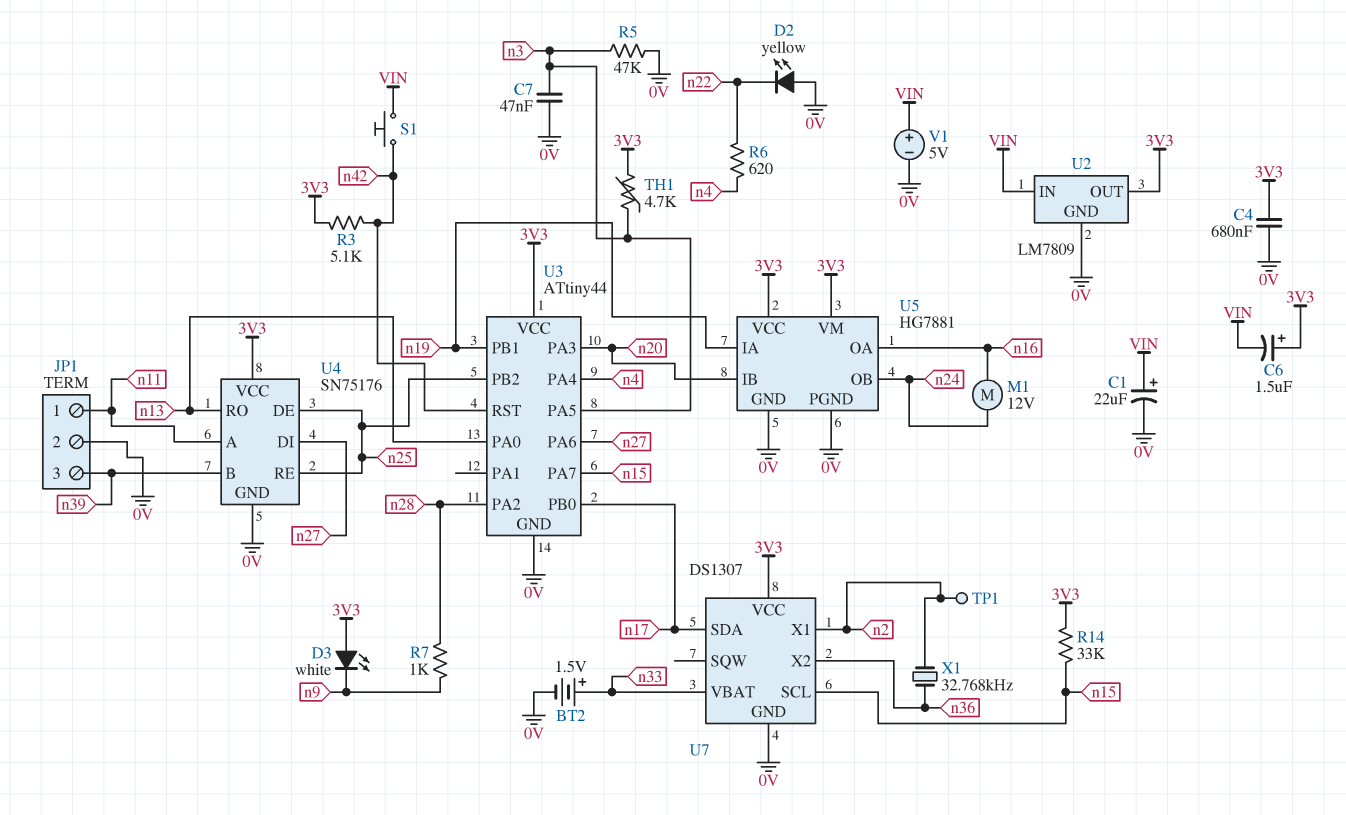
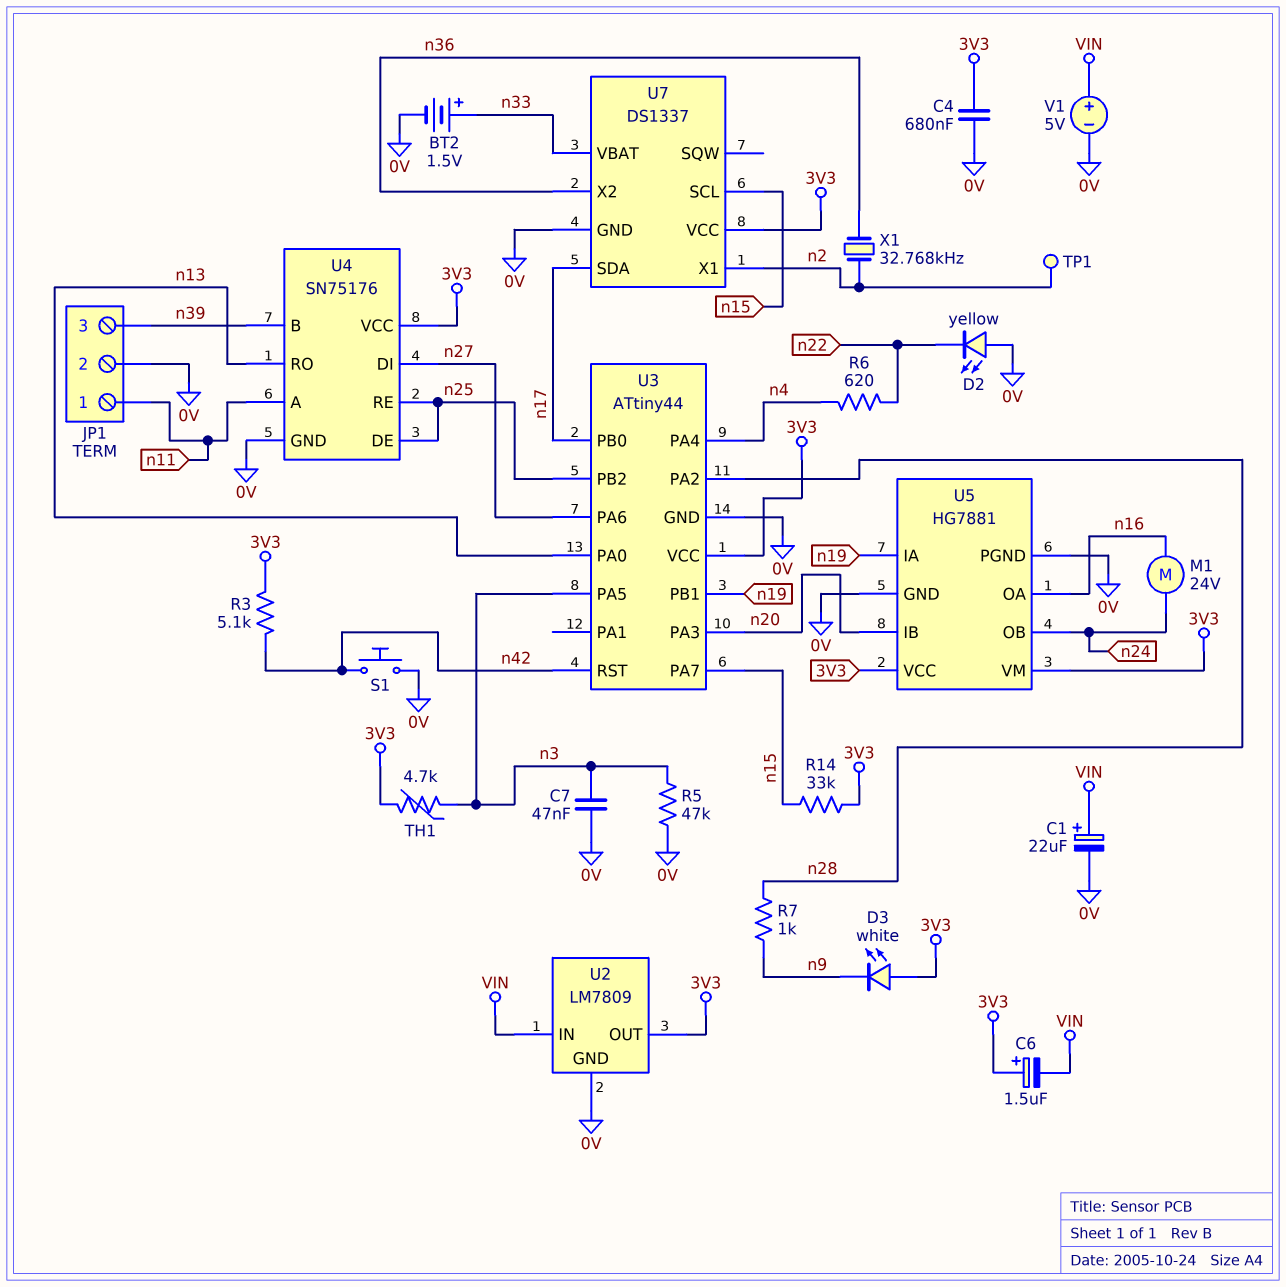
M1: motor 12V (n16, n24) -> motor 24V (n16, n24)
S1: button (VIN, n42) -> button (0V, n42)
U7: DS1307 -> DS1337

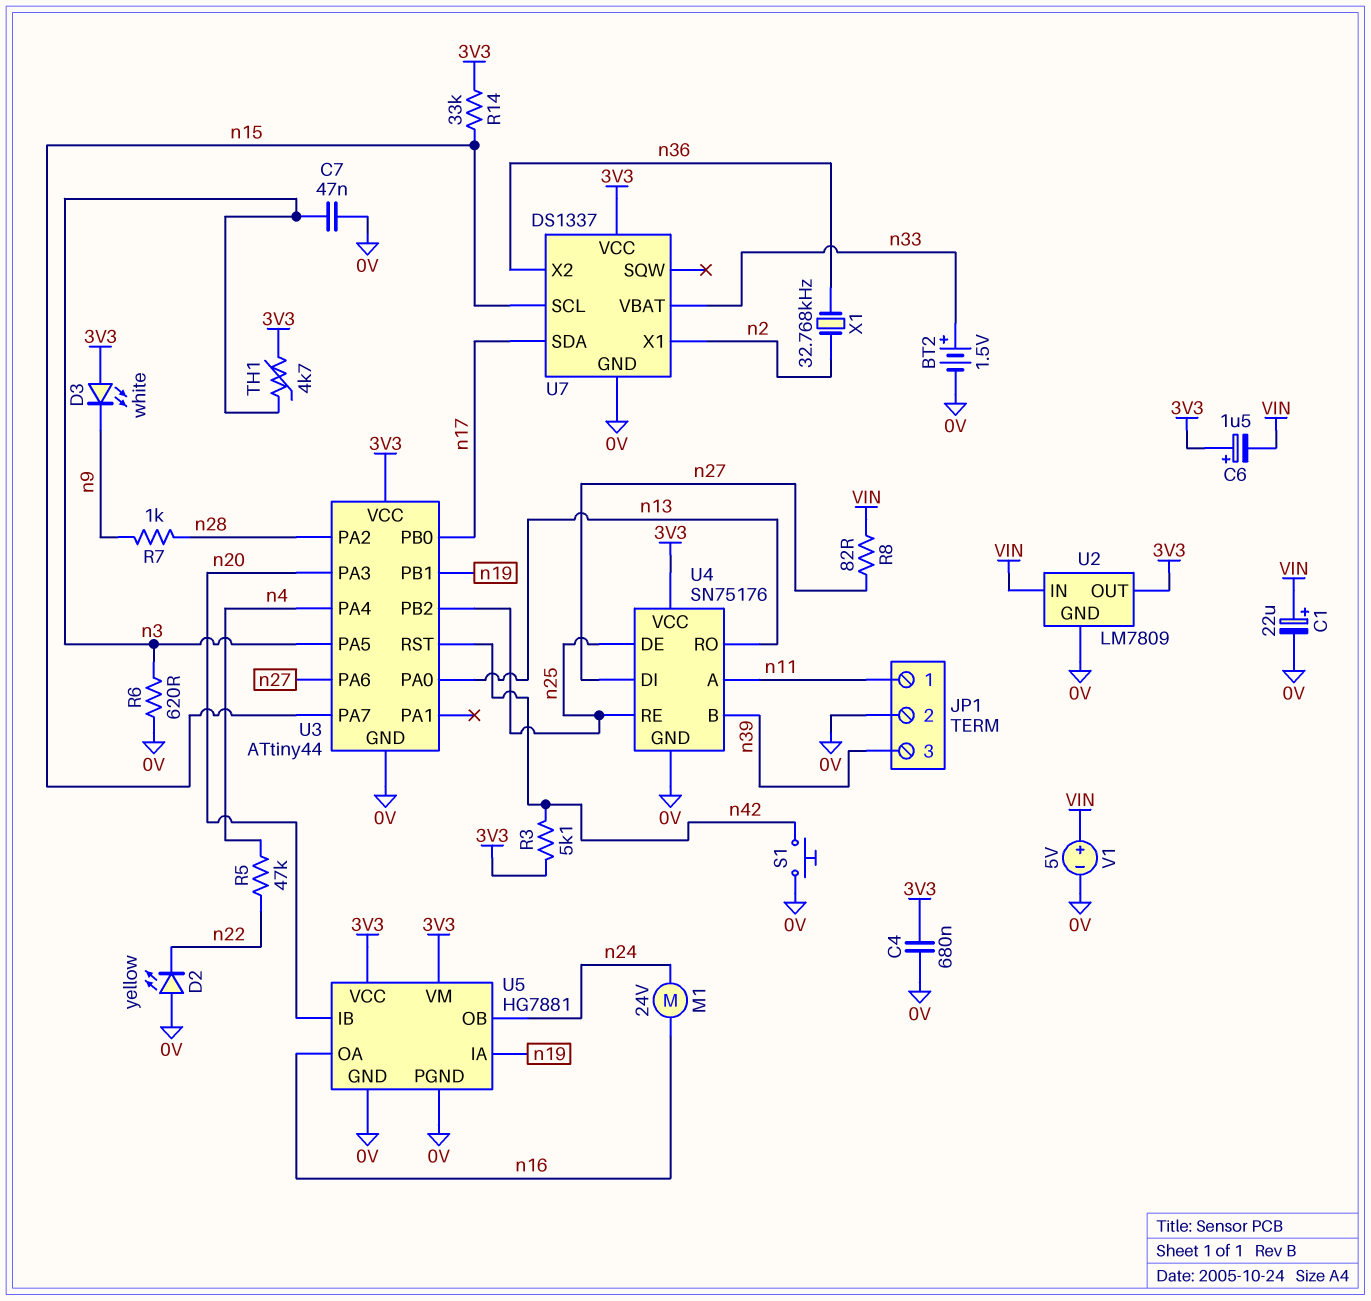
R5: 47k (0V, n3) -> 47k (n4, n22)
R6: 620 (n4, n22) -> 620 (0V, n3)
R8: none -> 82 (VIN, n27)
TP1: test point (n2) -> none

